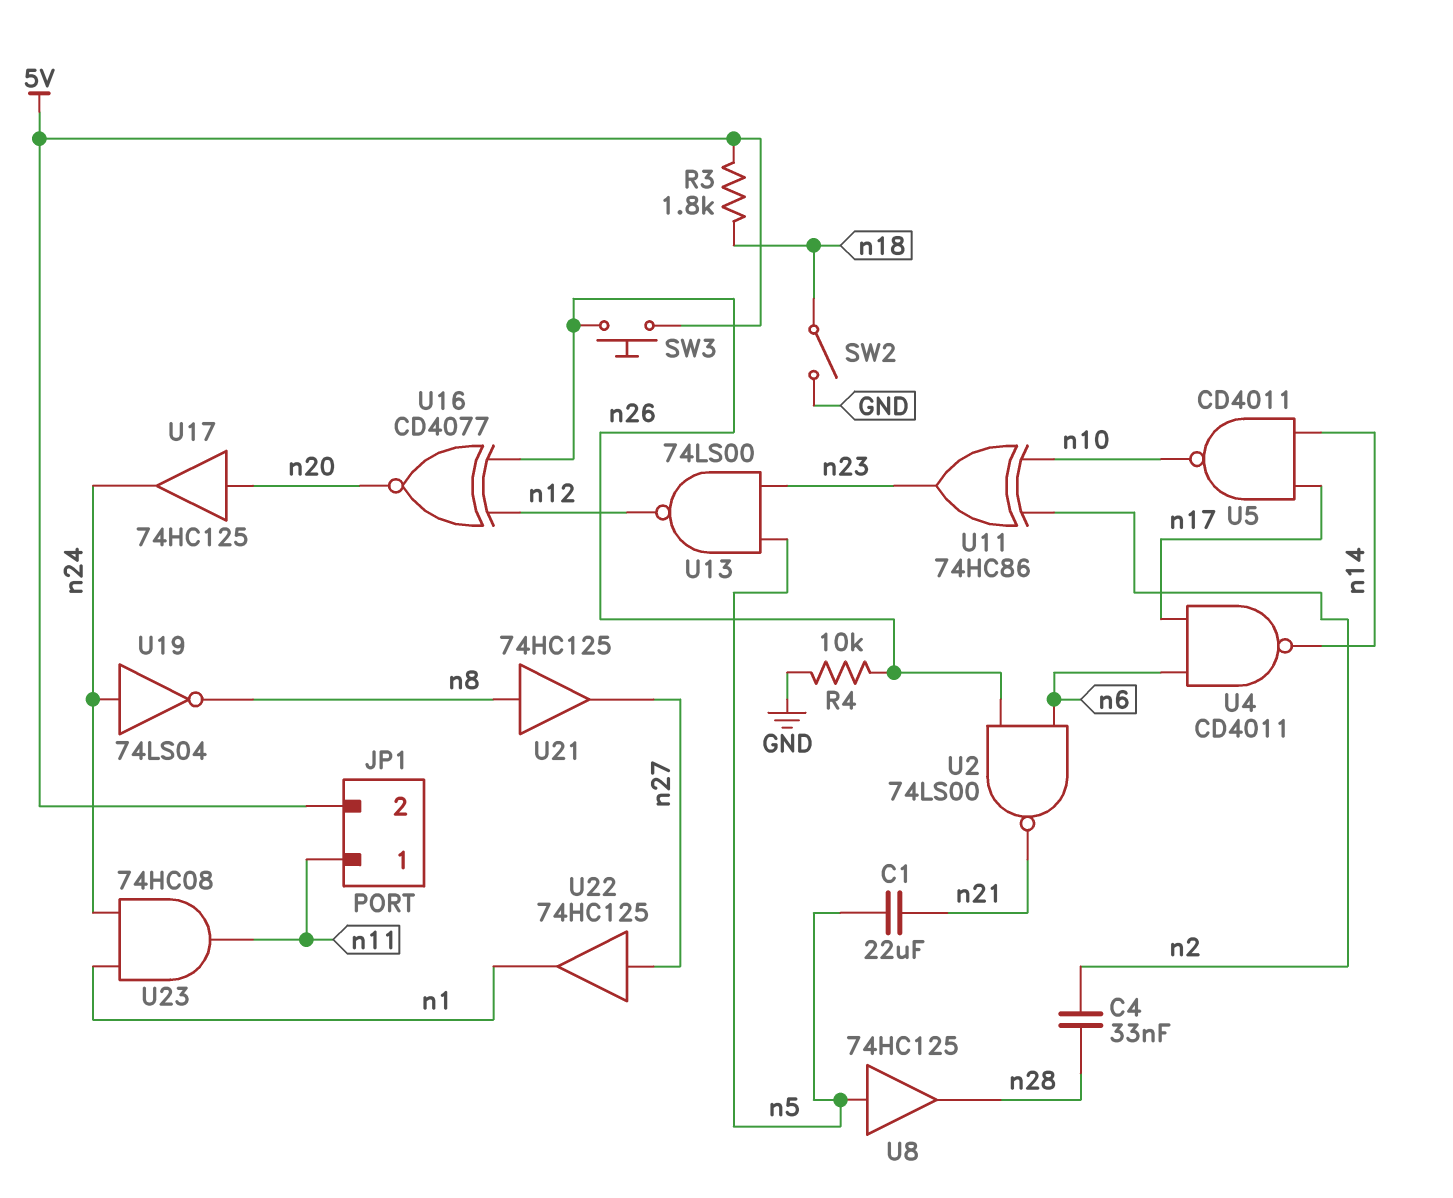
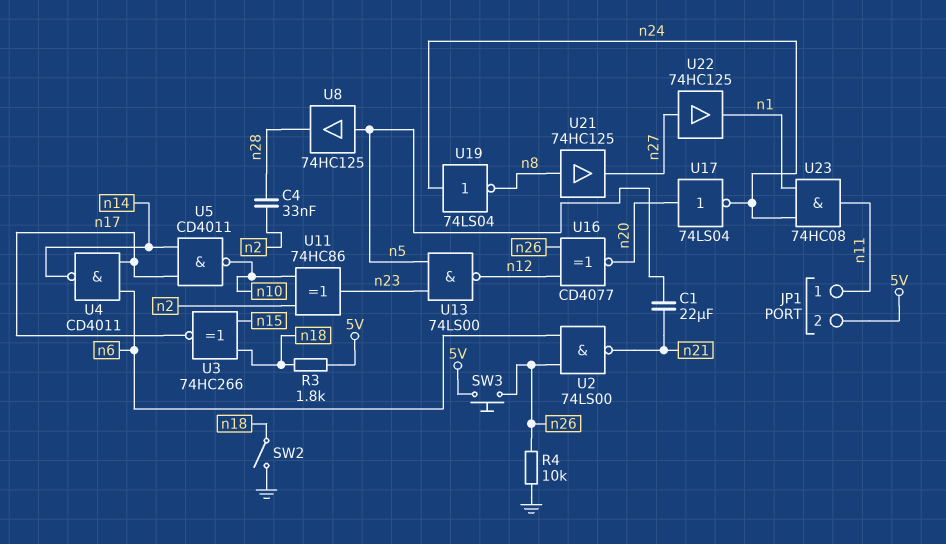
U3: none -> XNOR 74HC266 (in n15, in n18, out n17)
U17: buffer 74HC125 (in n20, out n24) -> NOT 74LS04 (in n20, out n24)

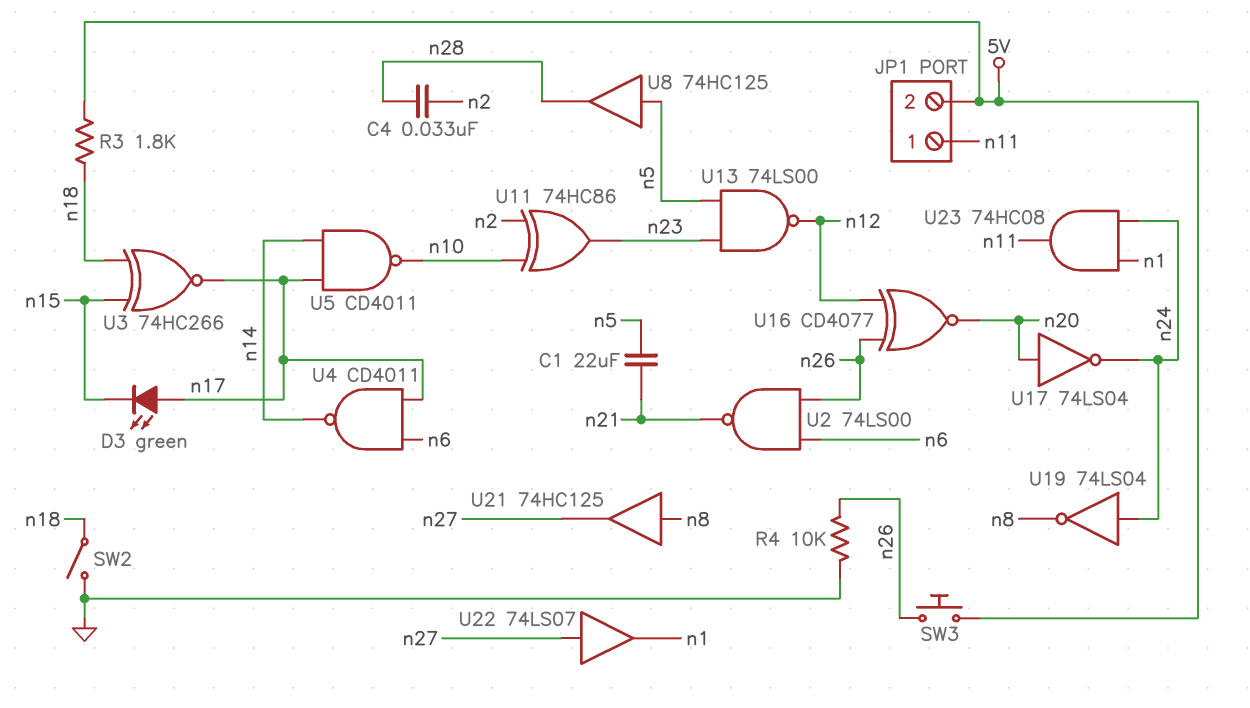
D3: none -> LED green (A n17, K n15)
U22: buffer 74HC125 (in n27, out n1) -> buffer 74LS07 (in n27, out n1)

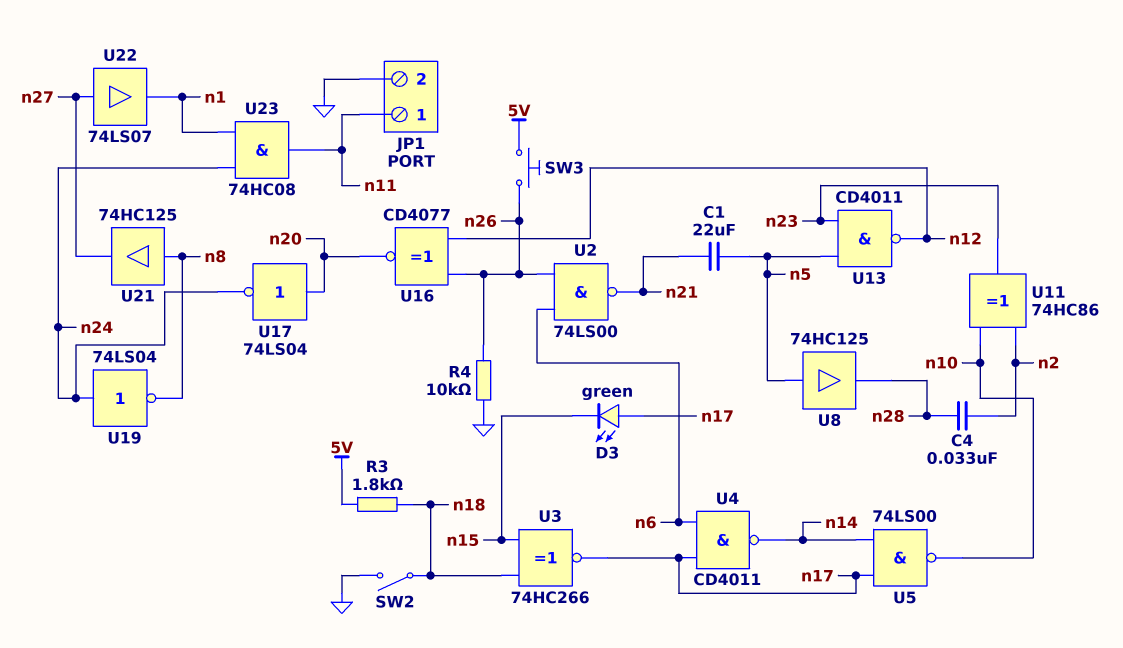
JP1 pin 2: 5V -> GND
U5: NAND CD4011 (in n14, in n17, out n10) -> NAND 74LS00 (in n14, in n17, out n10)
U13: NAND 74LS00 (in n5, in n23, out n12) -> NAND CD4011 (in n5, in n23, out n12)

